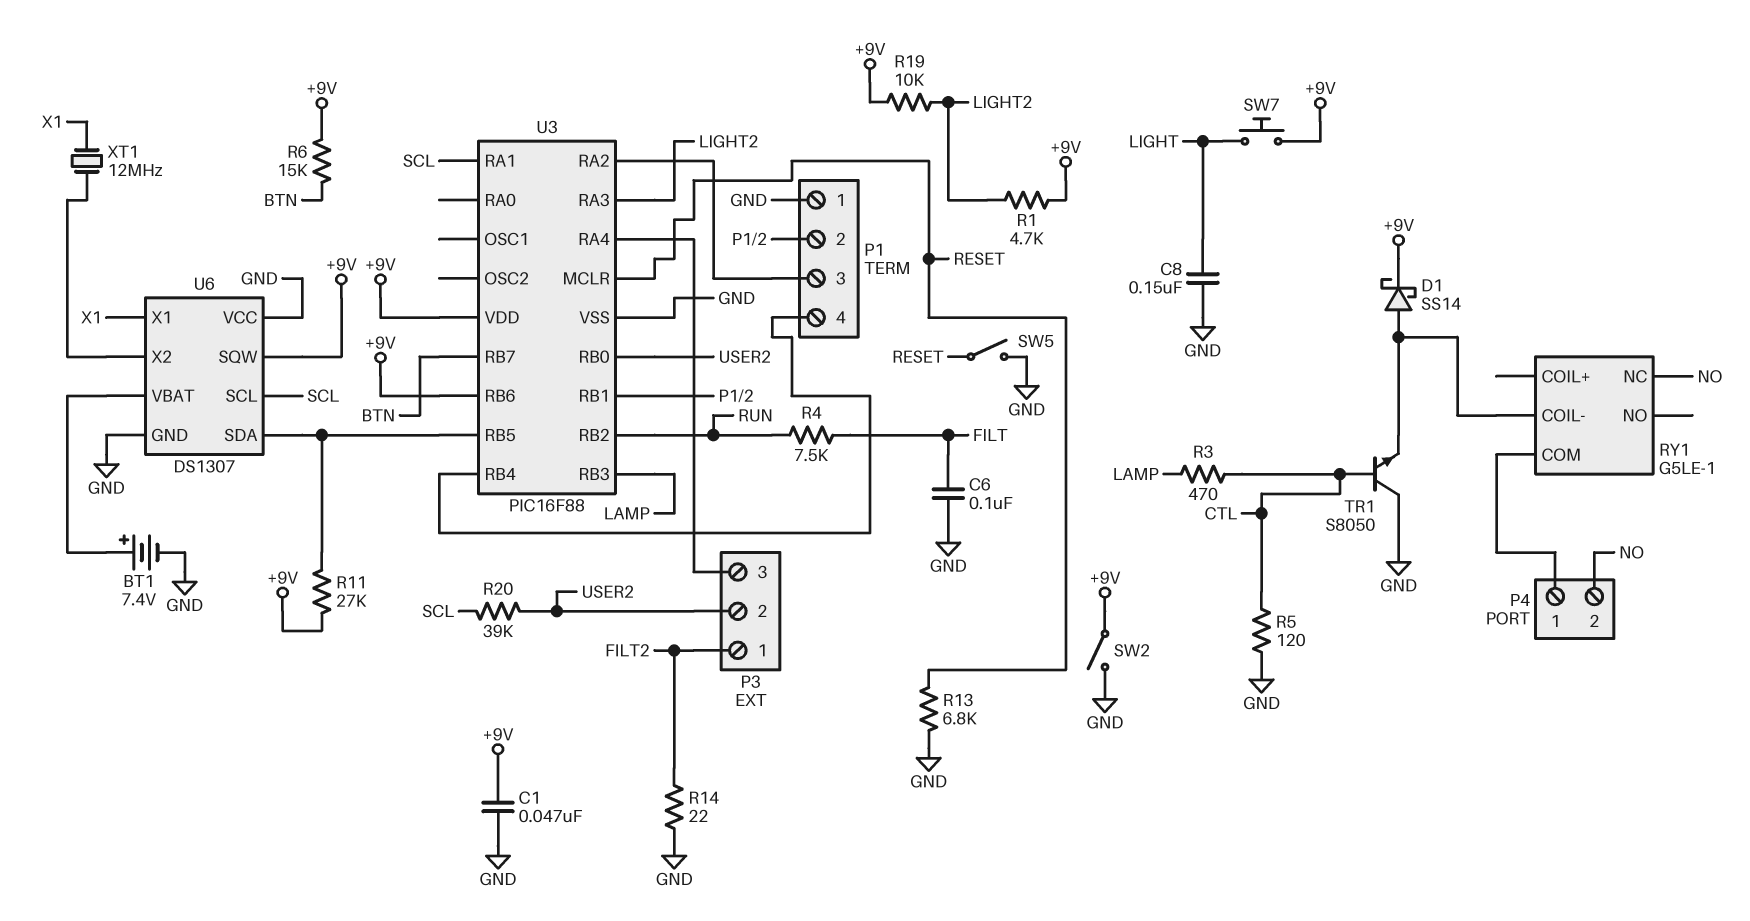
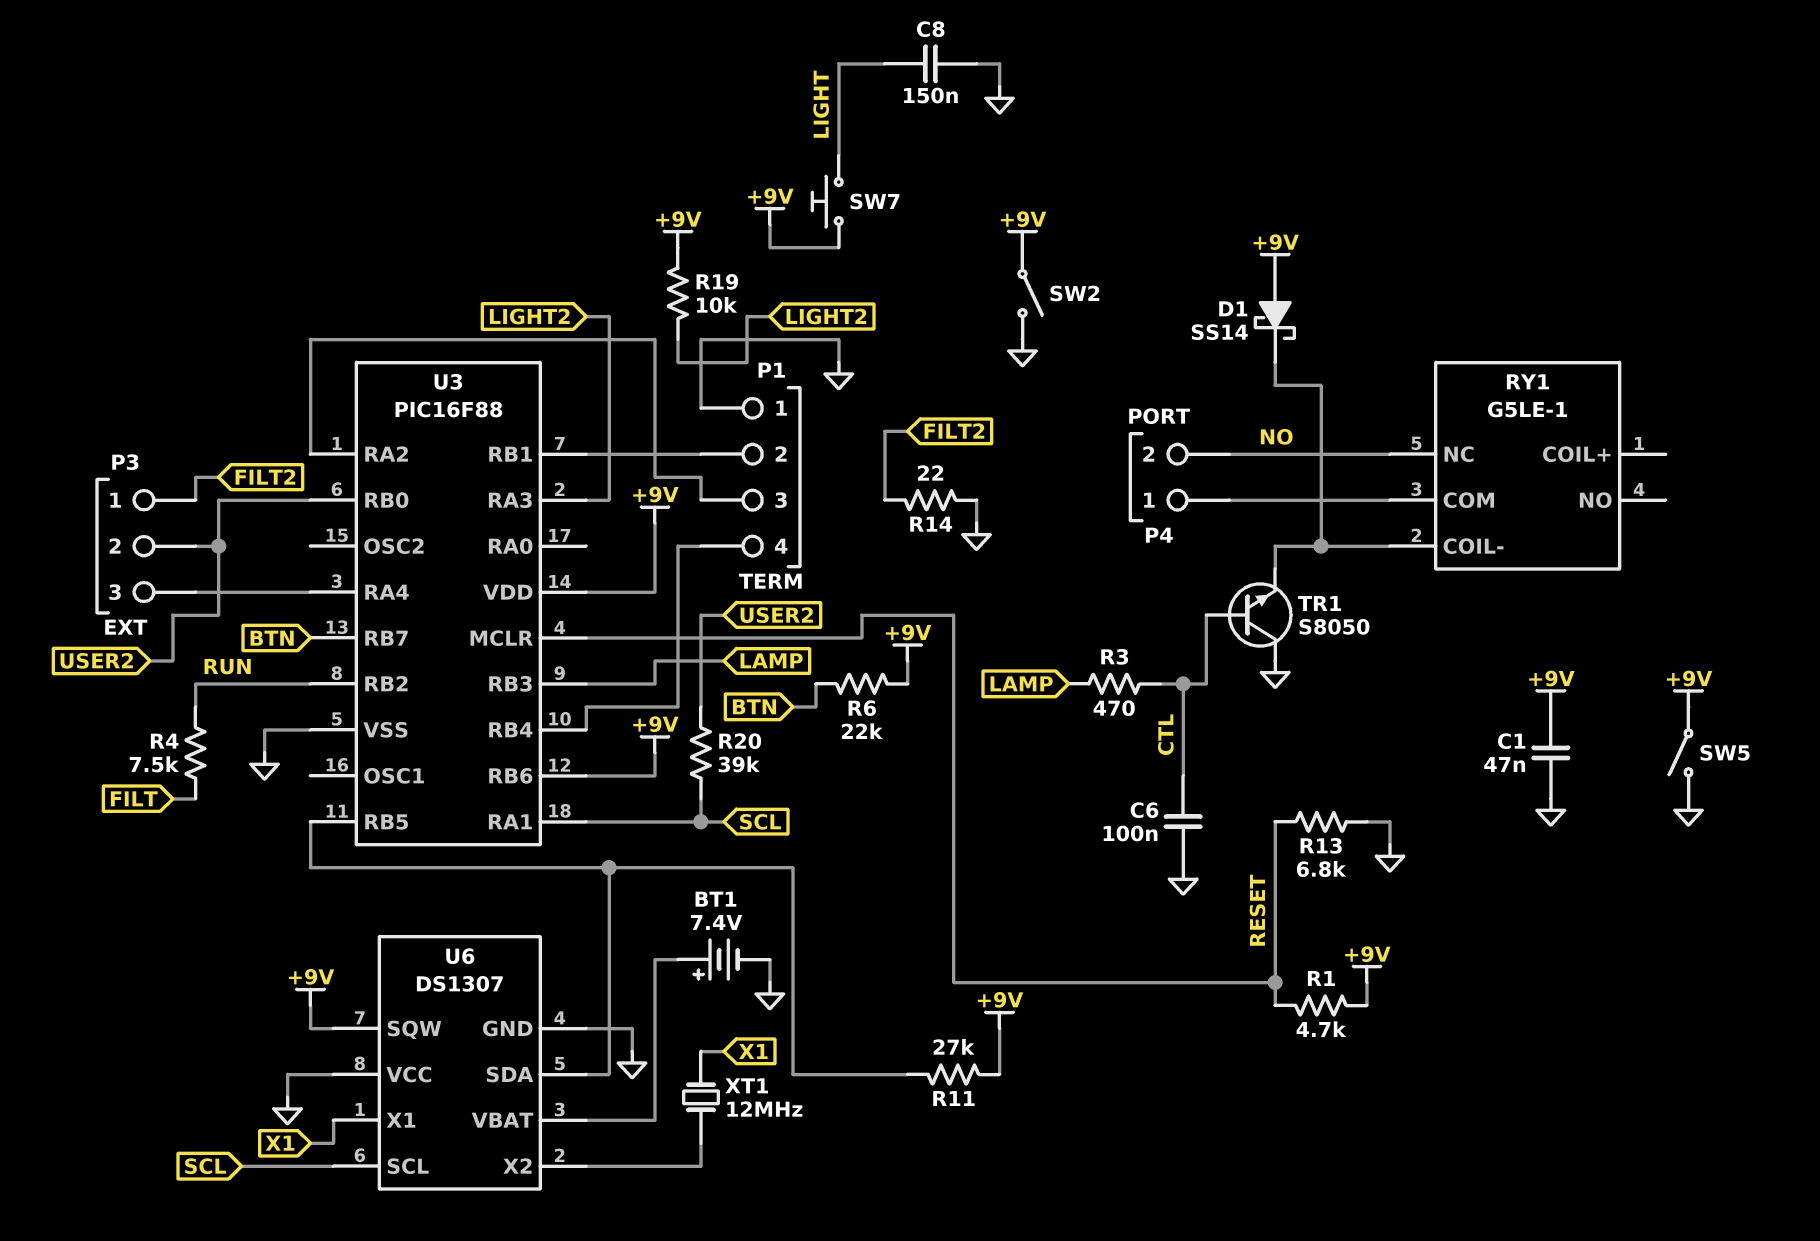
C6: 100nF (FILT, GND) -> 100nF (CTL, GND)
D1: schottky SS14 (A RY1/COIL-, K +9V) -> schottky SS14 (A +9V, K RY1/COIL-)
R1: 4.7k (+9V, LIGHT2) -> 4.7k (+9V, RESET)
R5: 120 (CTL, GND) -> none
R6: 15k (+9V, BTN) -> 22k (+9V, BTN)
SW5: switch (GND, RESET) -> switch (+9V, GND)

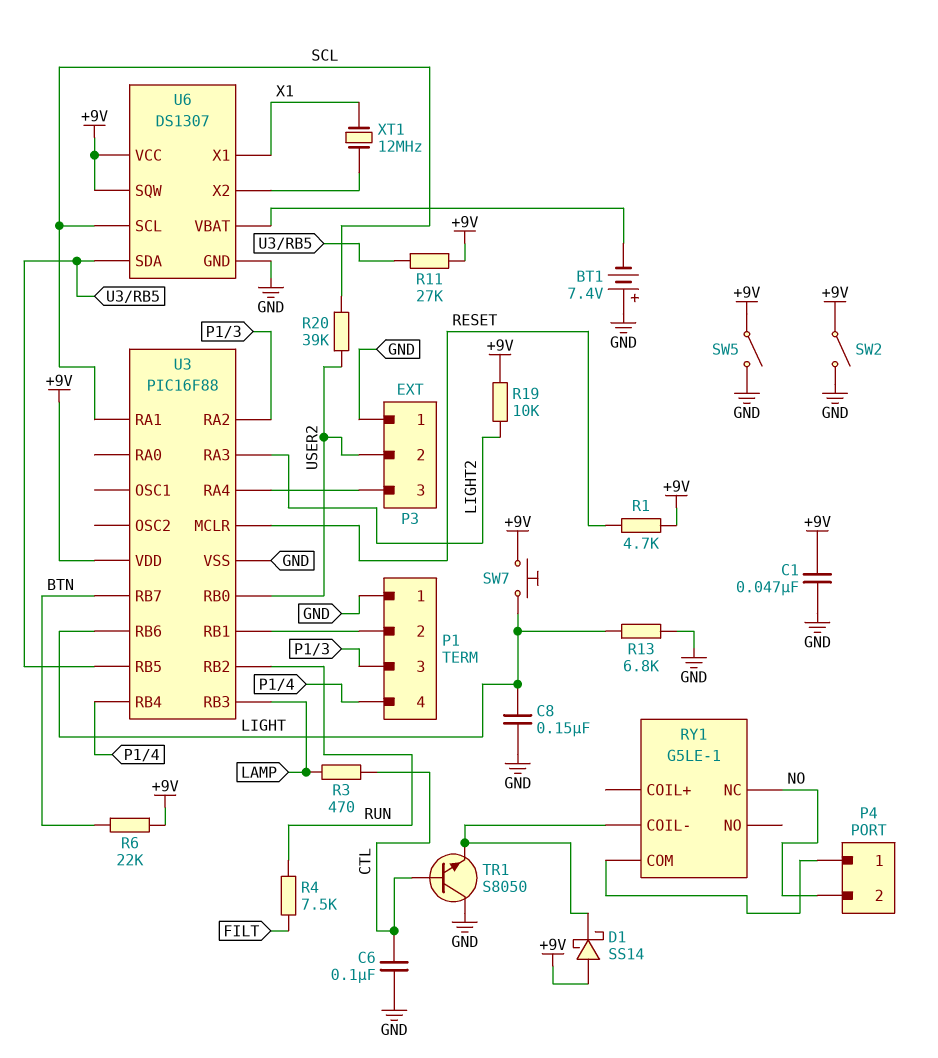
BT1: 7.4V (plus U6/VBAT, minus GND) -> 7.4V (plus GND, minus U6/VBAT)
P3 pin 1: FILT2 -> GND
R13: 6.8k (GND, RESET) -> 6.8k (GND, LIGHT)
R14: 22 (FILT2, GND) -> none
U3 pin RB6: +9V -> LIGHT
U6 pin VCC: GND -> +9V

